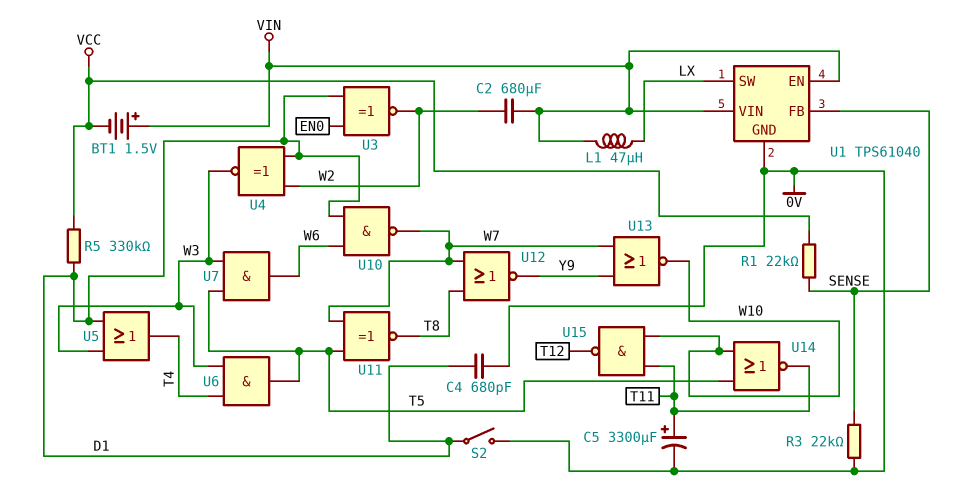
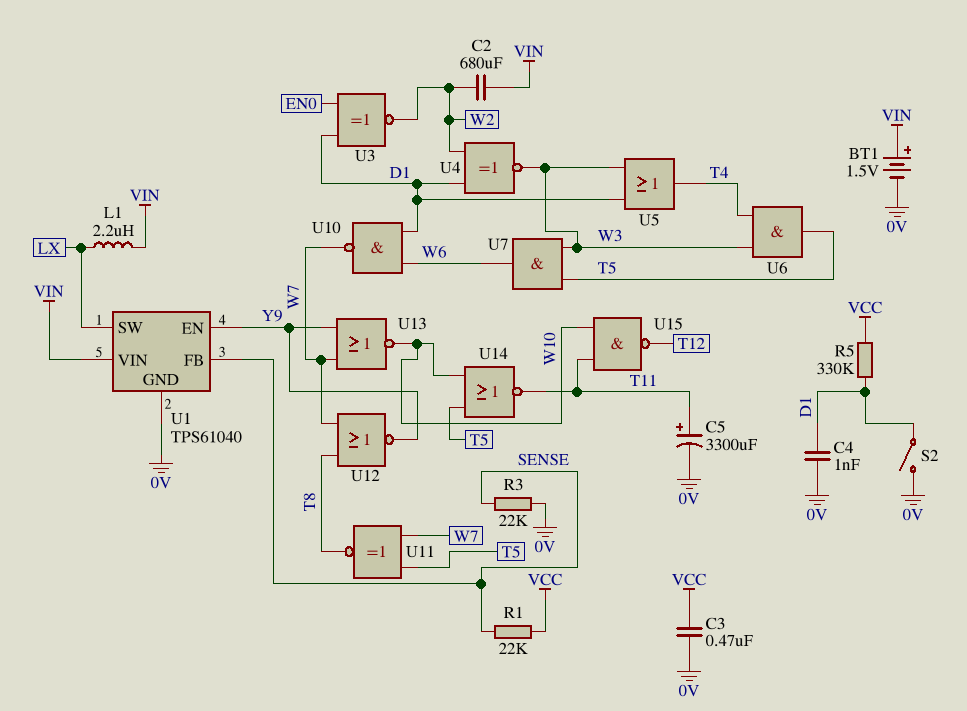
BT1: 1.5V (plus VIN, minus VCC) -> 1.5V (plus VIN, minus 0V)
C3: none -> 470nF (0V, VCC)
C4: 680pF (0V, D1) -> 1nF (0V, D1)
L1: 47uH (LX, VIN) -> 2.2uH (LX, VIN)
U1 pin EN: VIN -> Y9

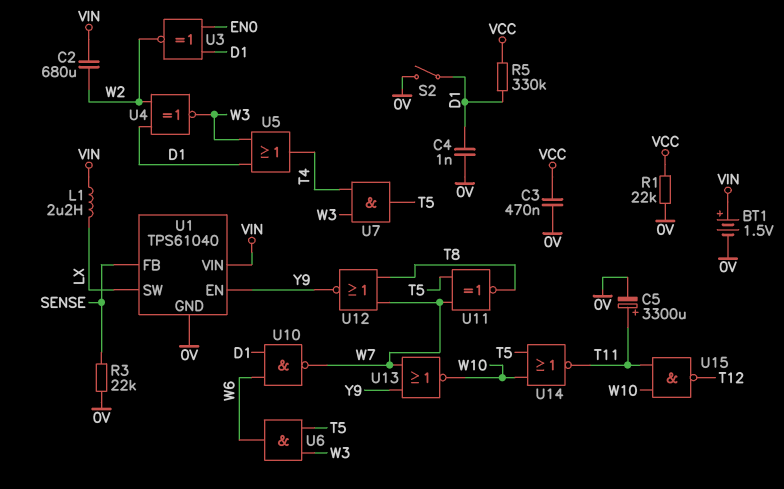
R1: 22k (SENSE, VCC) -> 22k (0V, VCC)
U6: AND (in T4, in W3, out T5) -> AND (in T5, in W3, out W6)
U7: AND (in T5, in W3, out W6) -> AND (in T4, in W3, out T5)

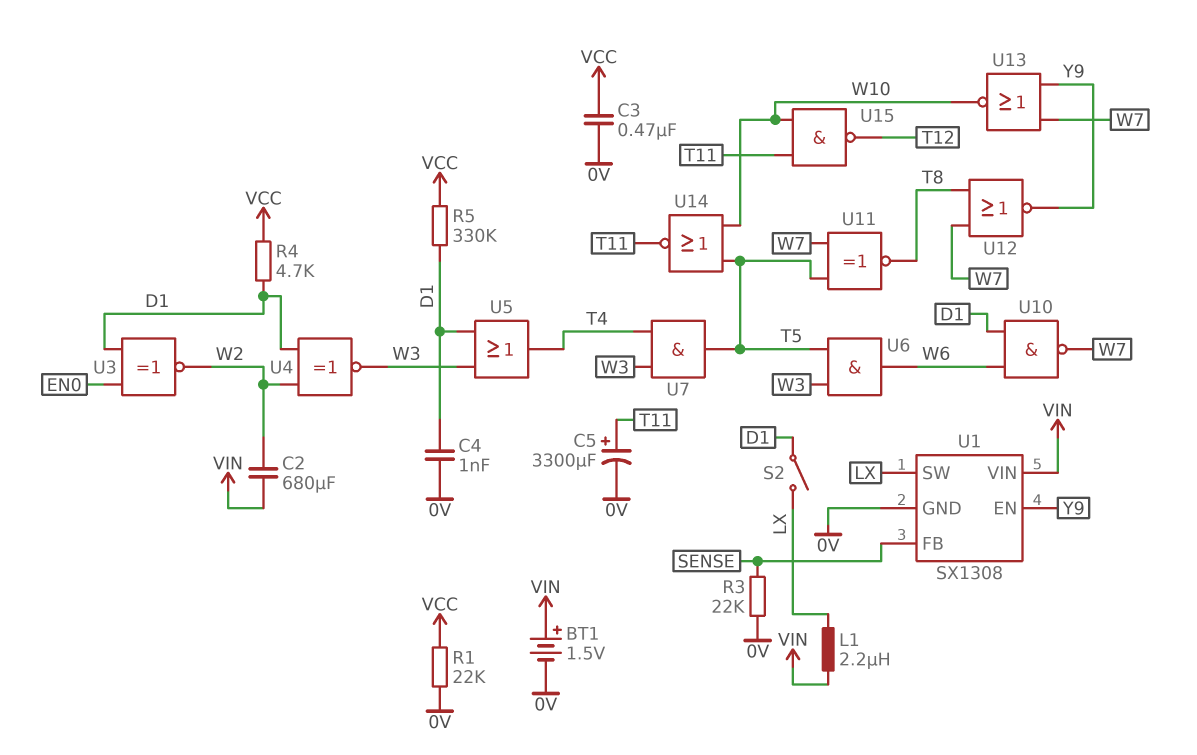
R4: none -> 4.7k (D1, VCC)
S2: switch (0V, D1) -> switch (D1, LX)
U1: TPS61040 -> SX1308

